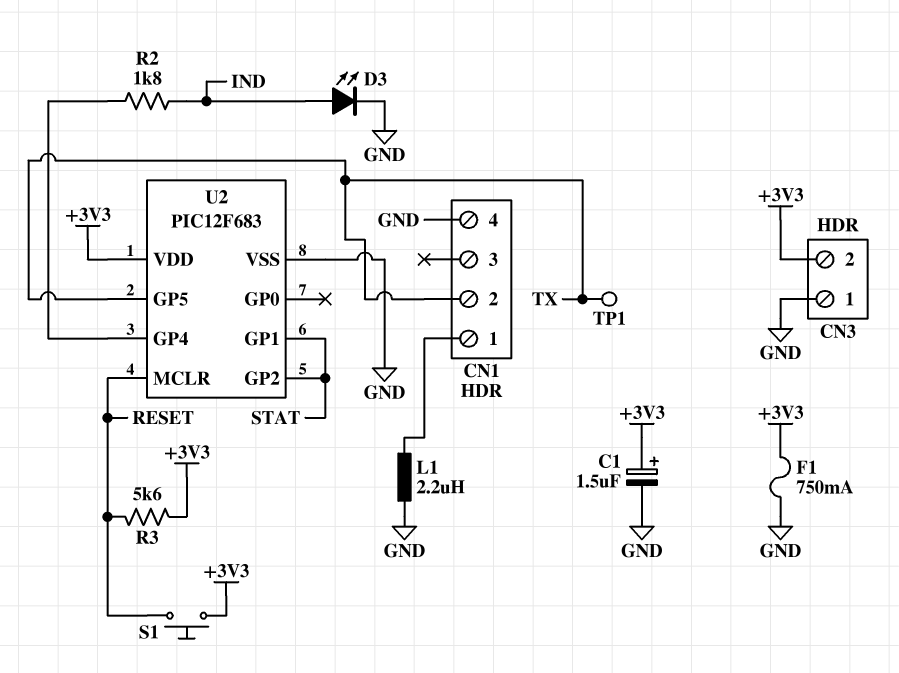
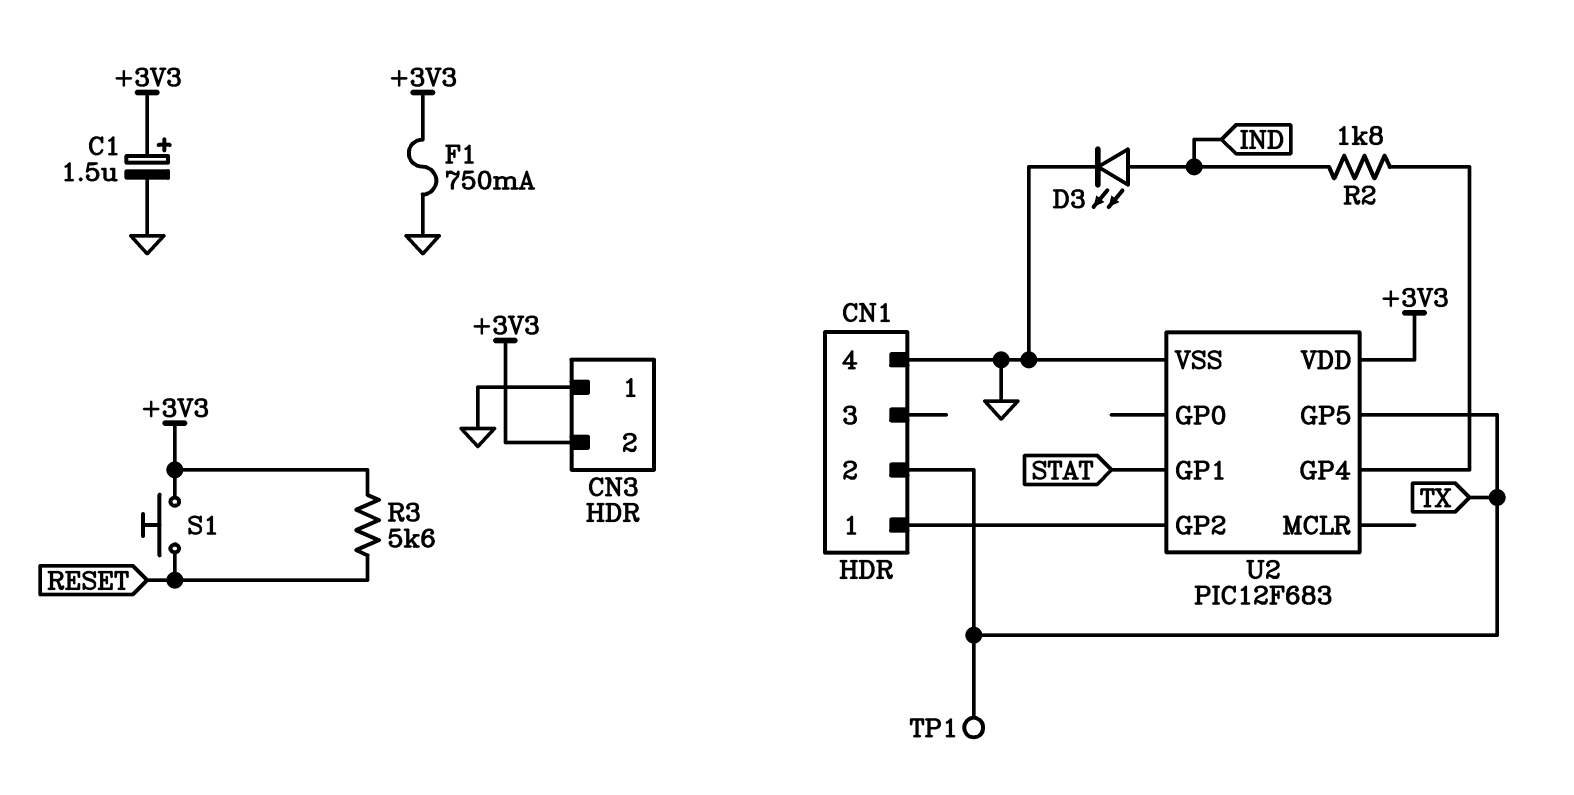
L1: 2.2uH (CN1/1, GND) -> none
U2 pin GP2: STAT -> CN1/1
U2 pin MCLR: RESET -> none

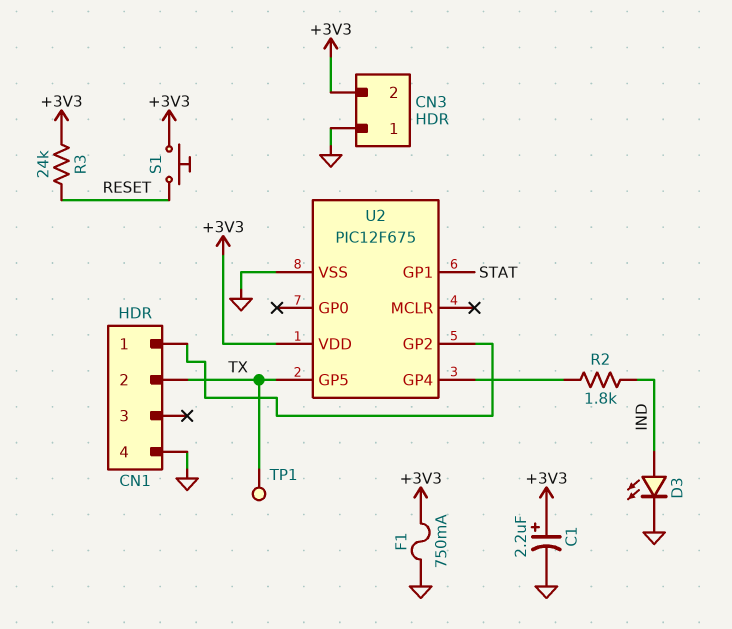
C1: 1.5uF (plus +3V3, minus GND) -> 2.2uF (plus +3V3, minus GND)
R3: 5.6k (+3V3, RESET) -> 24k (+3V3, RESET)
U2: PIC12F683 -> PIC12F675

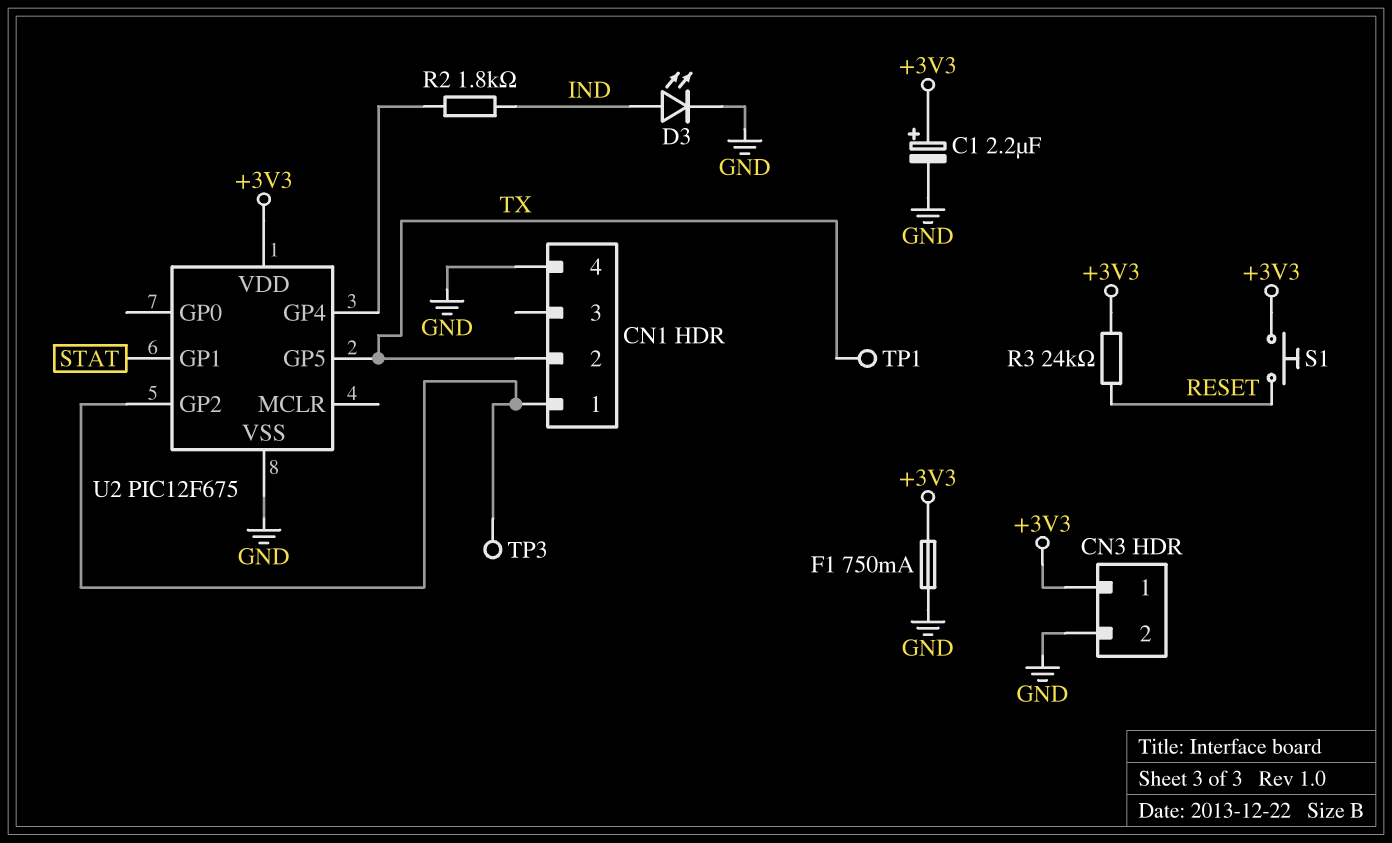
CN3 pin 1: GND -> +3V3
CN3 pin 2: +3V3 -> GND
TP3: none -> test point (CN1/1)

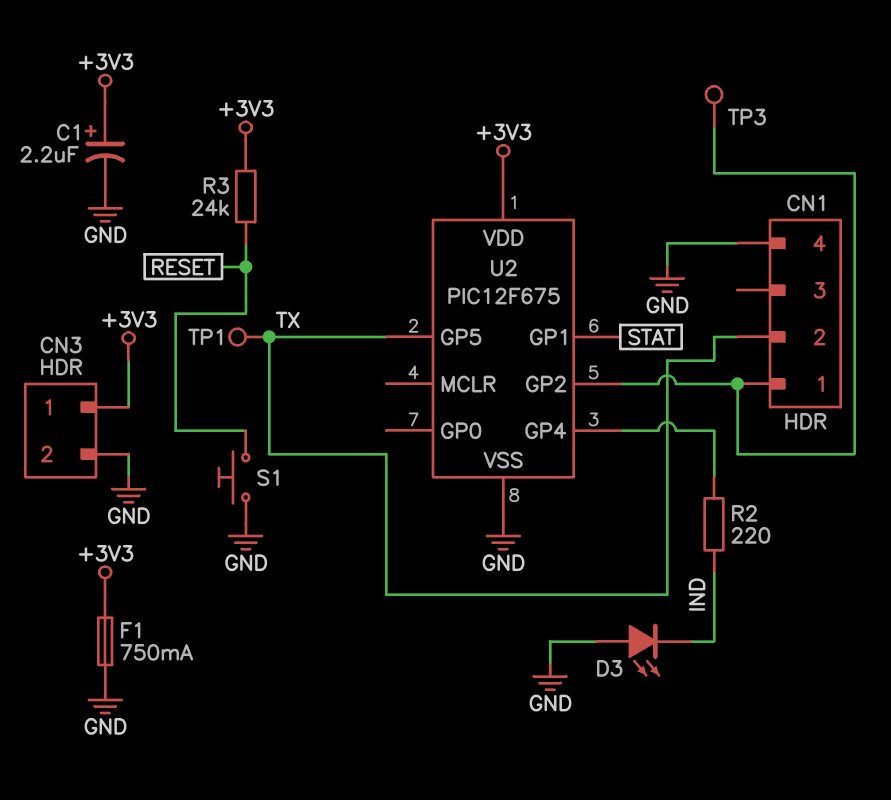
D3: LED (A IND, K GND) -> LED (A GND, K IND)
R2: 1.8k (IND, U2/GP4) -> 220 (IND, U2/GP4)
S1: button (+3V3, RESET) -> button (GND, RESET)

